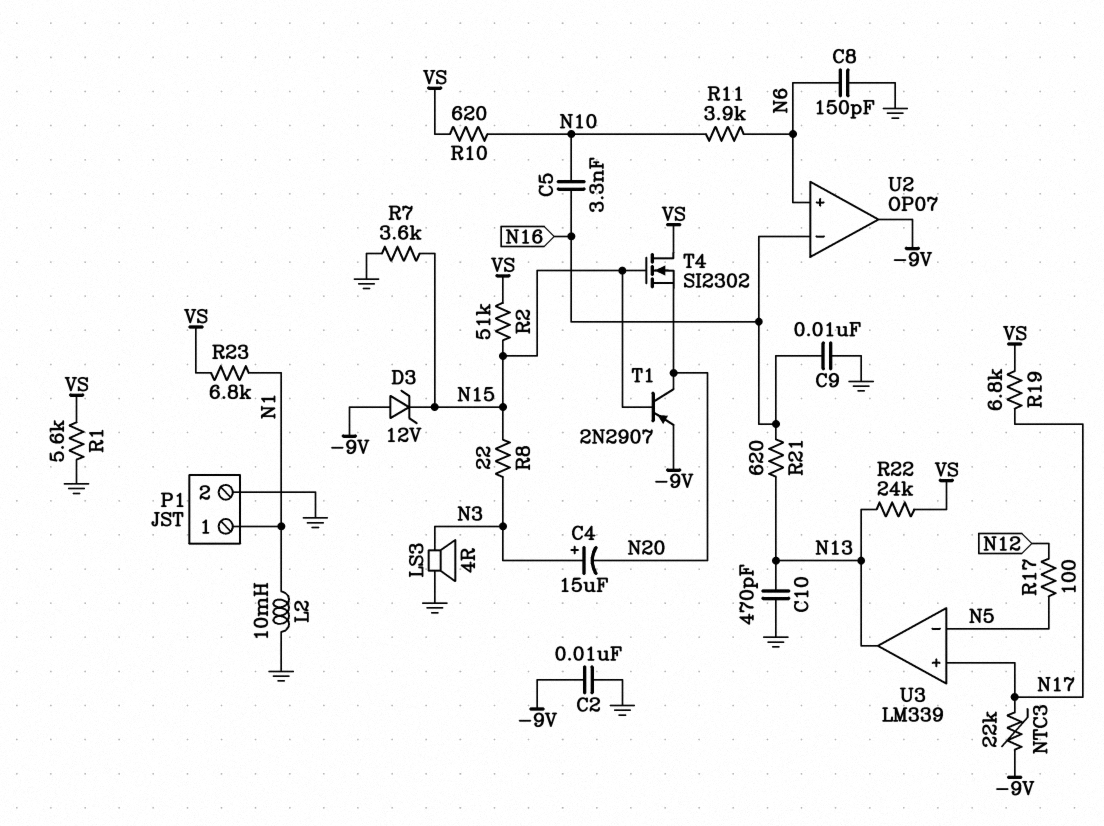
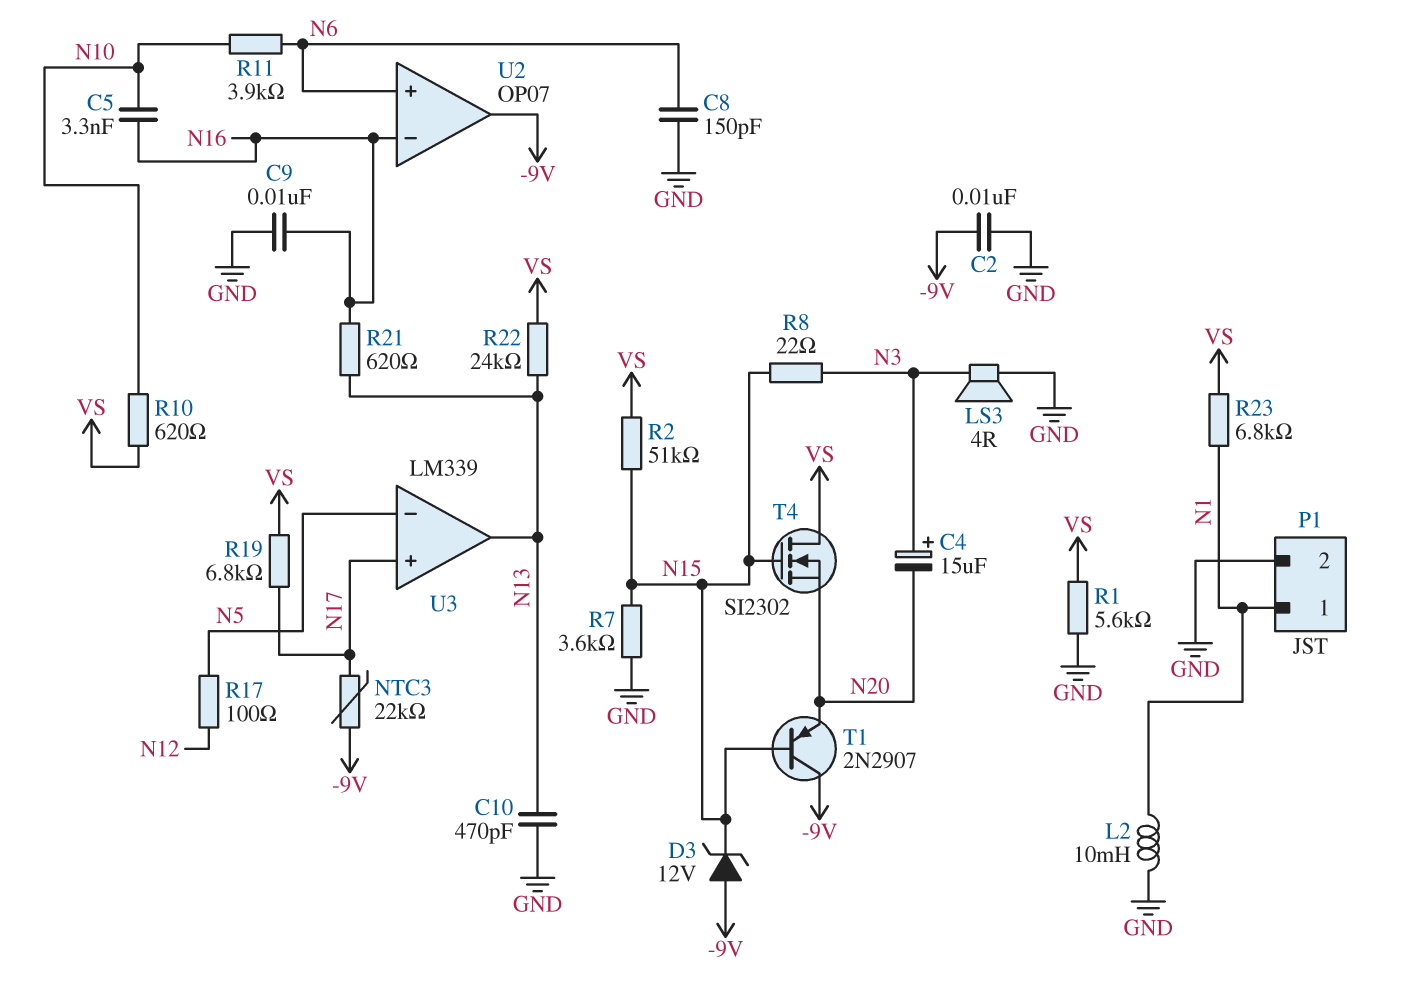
T1: PNP 2N2907 (B N15, C N20, E -9V) -> PNP 2N2907 (B N15, C -9V, E N20)

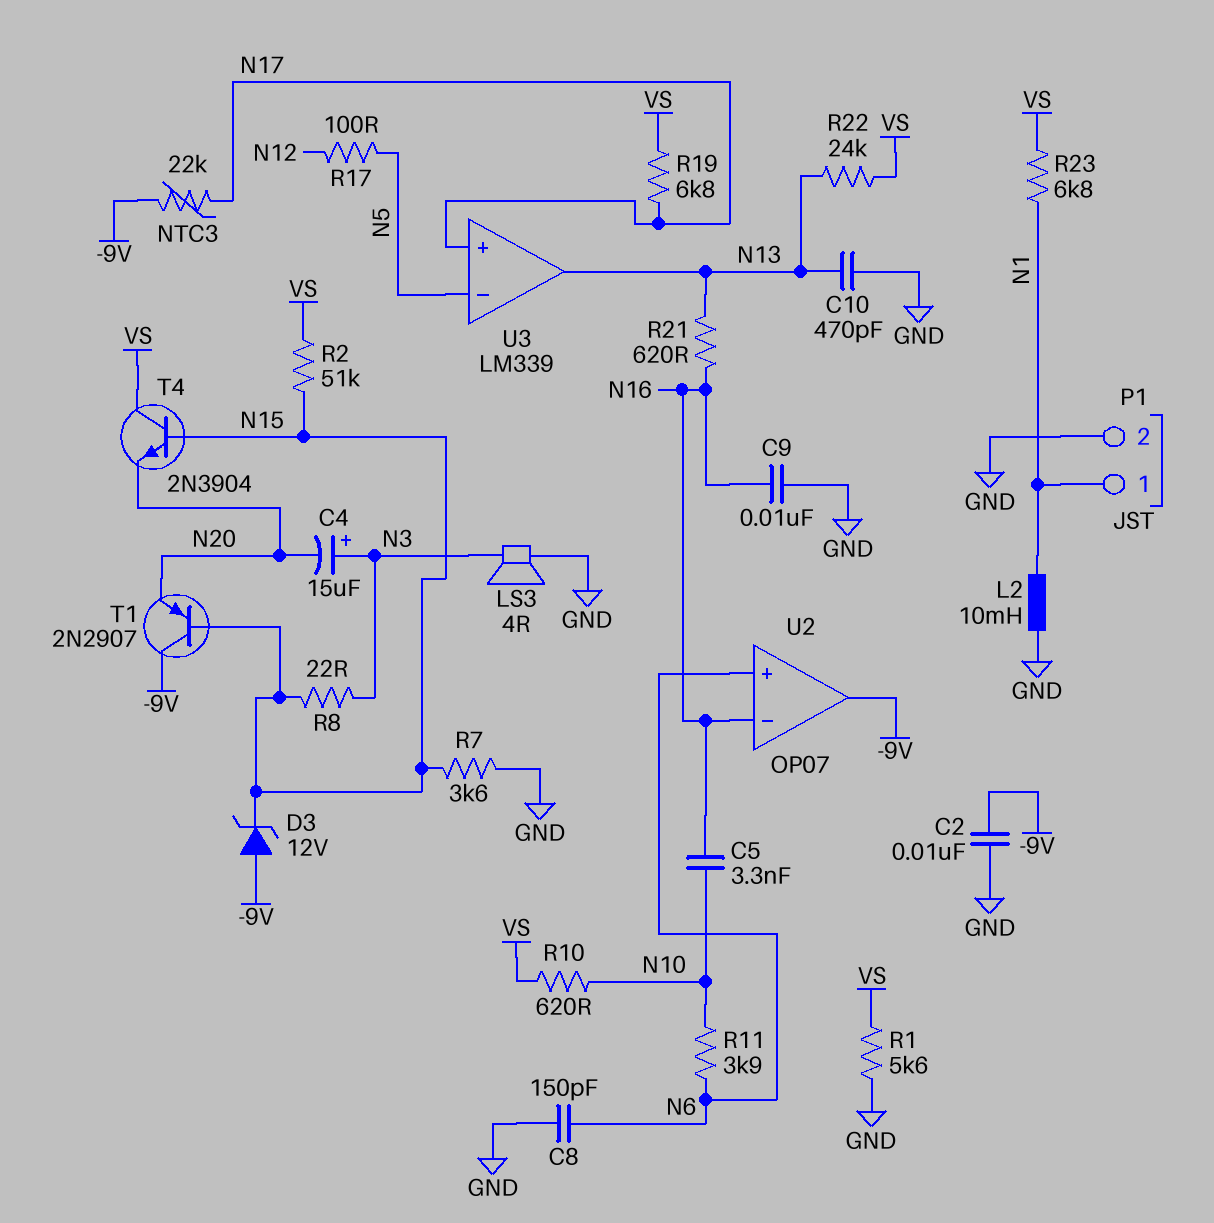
T4: NMOS SI2302 (G N15, D VS, S N20) -> NPN 2N3904 (B N15, C VS, E N20)

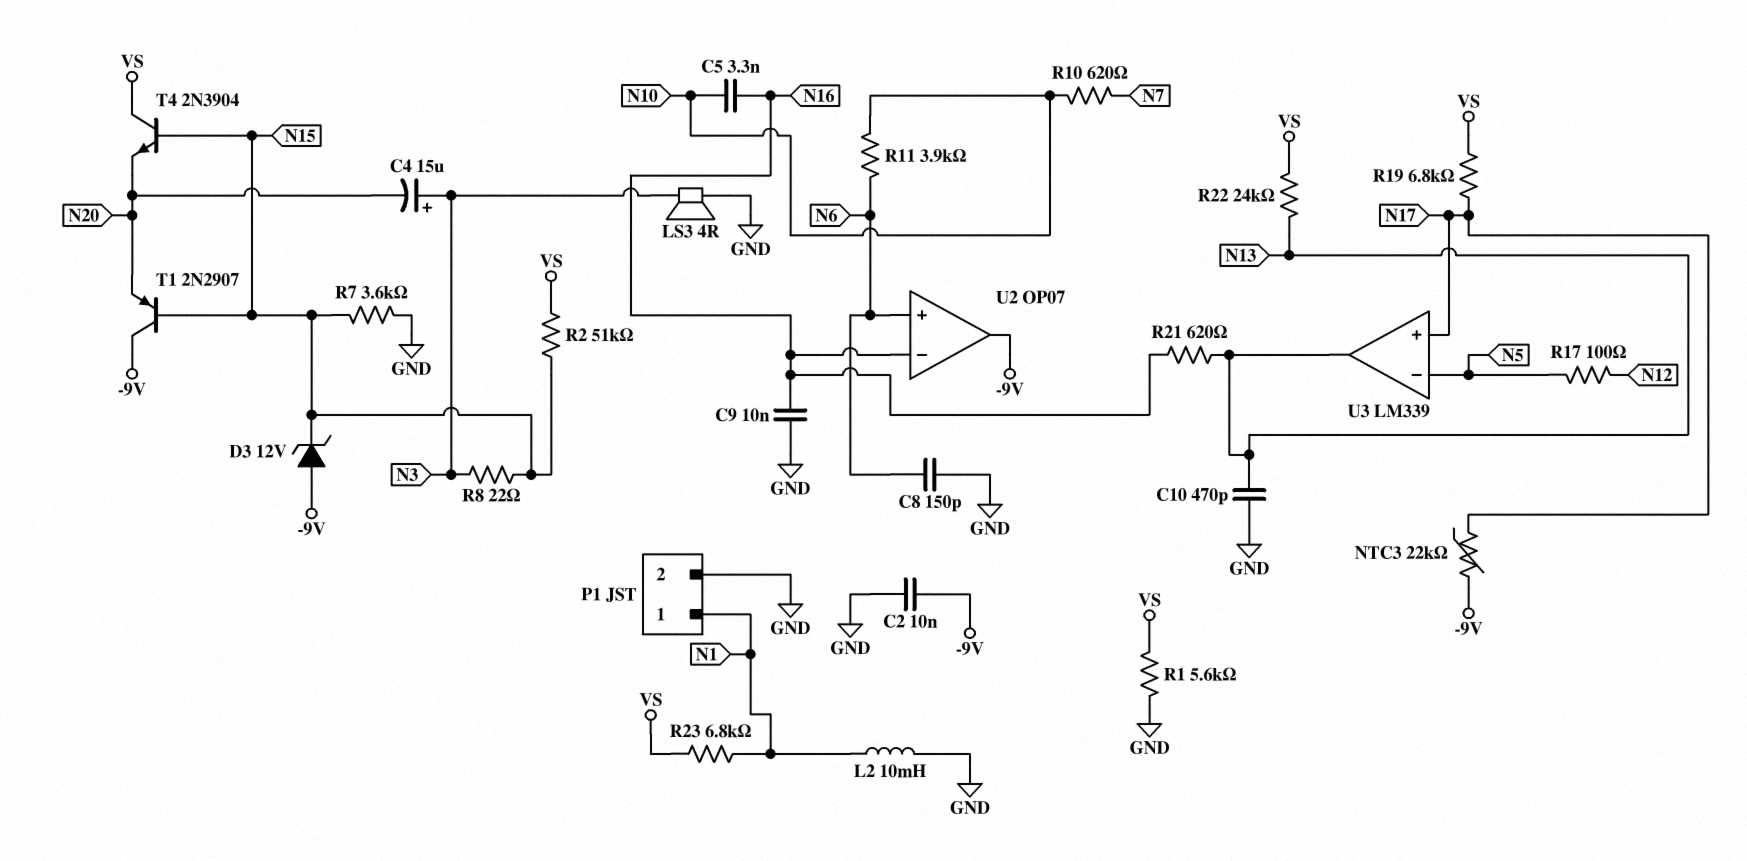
R10: 620 (N10, VS) -> 620 (N7, N10)

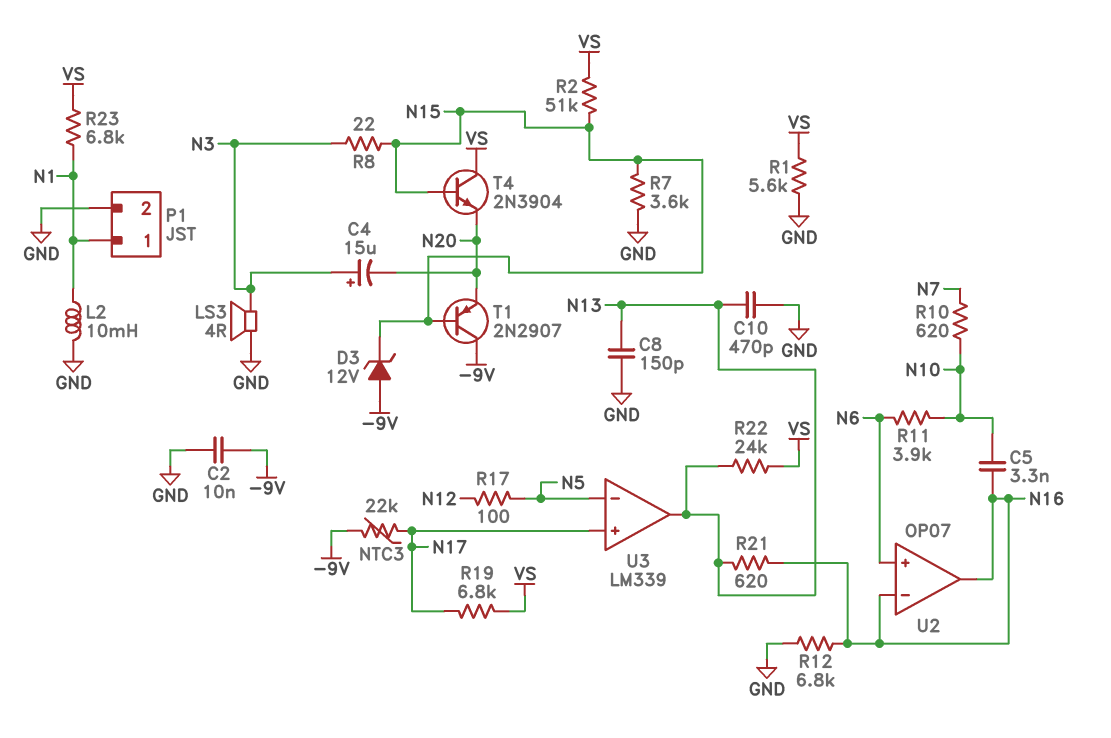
C8: 150pF (GND, N6) -> 150pF (GND, N13)
C9: 10nF (GND, N16) -> none
R12: none -> 6.8k (GND, N16)
U2 pin out: -9V -> N16

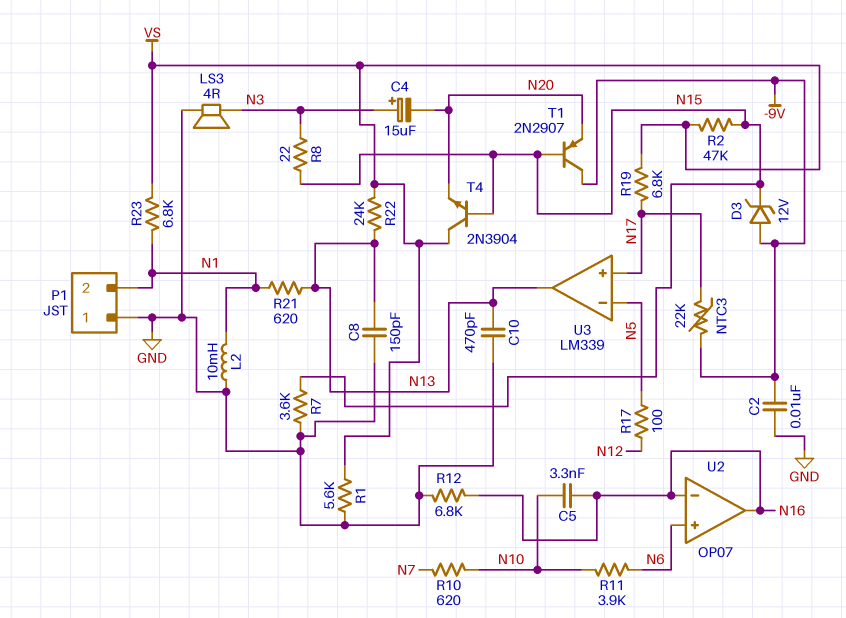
P1 pin 1: N1 -> GND
P1 pin 2: GND -> N1
R2: 51k (N15, VS) -> 47k (N15, VS)
R21: 620 (N13, N16) -> 620 (N1, N13)

